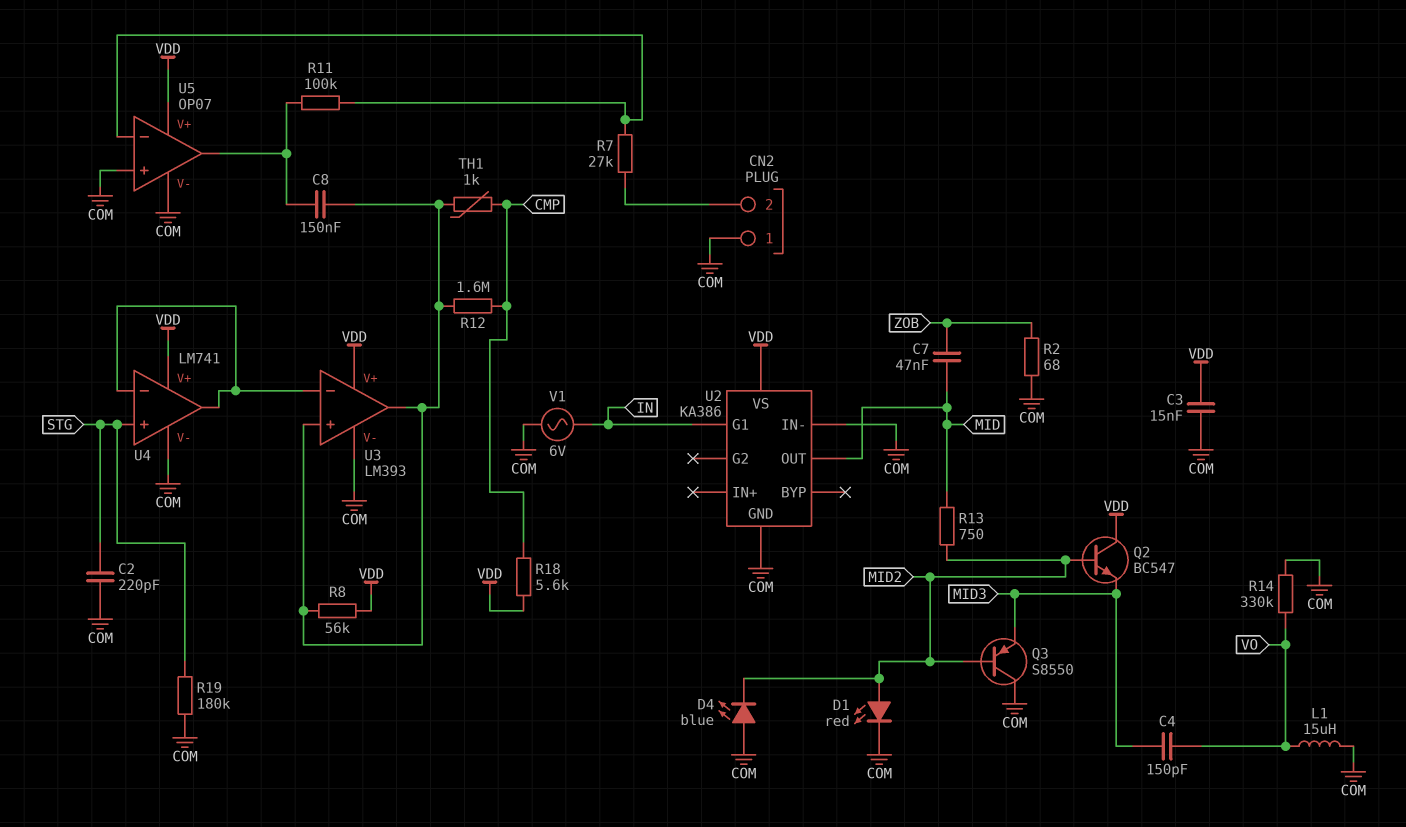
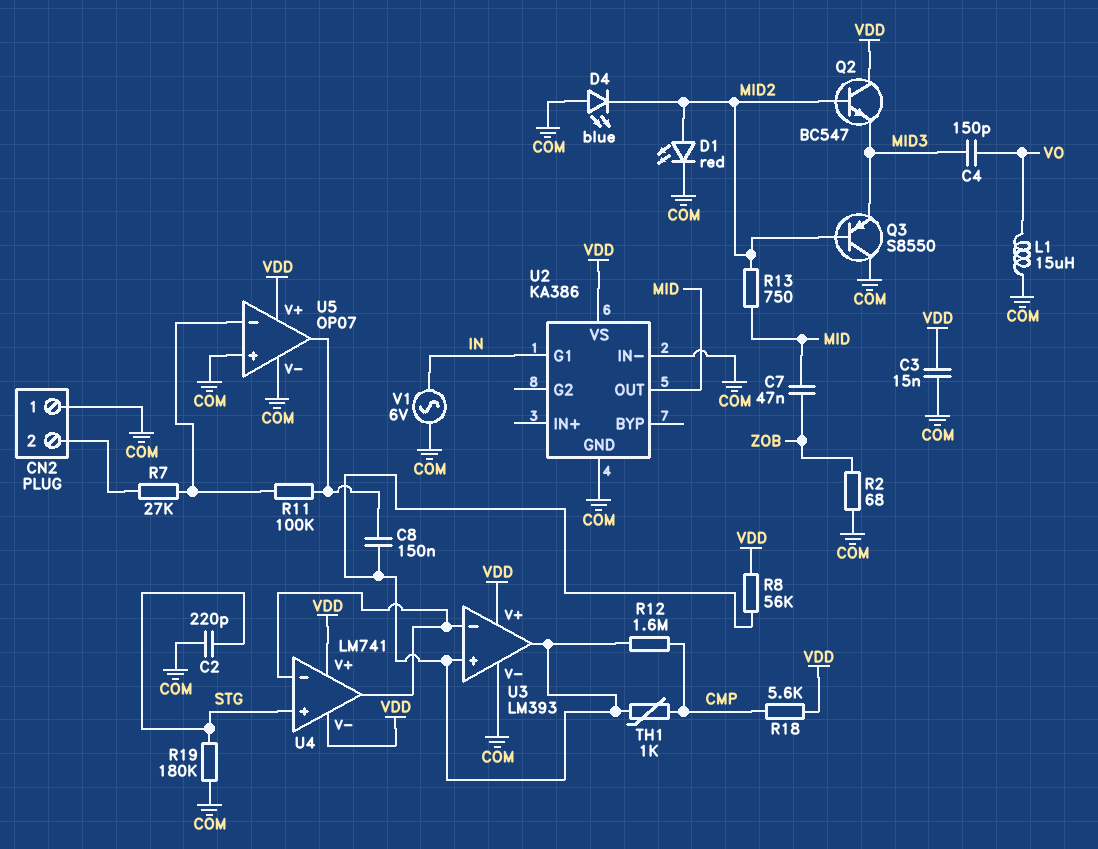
R14: 330k (COM, VO) -> none
U4 pin V-: COM -> VDD

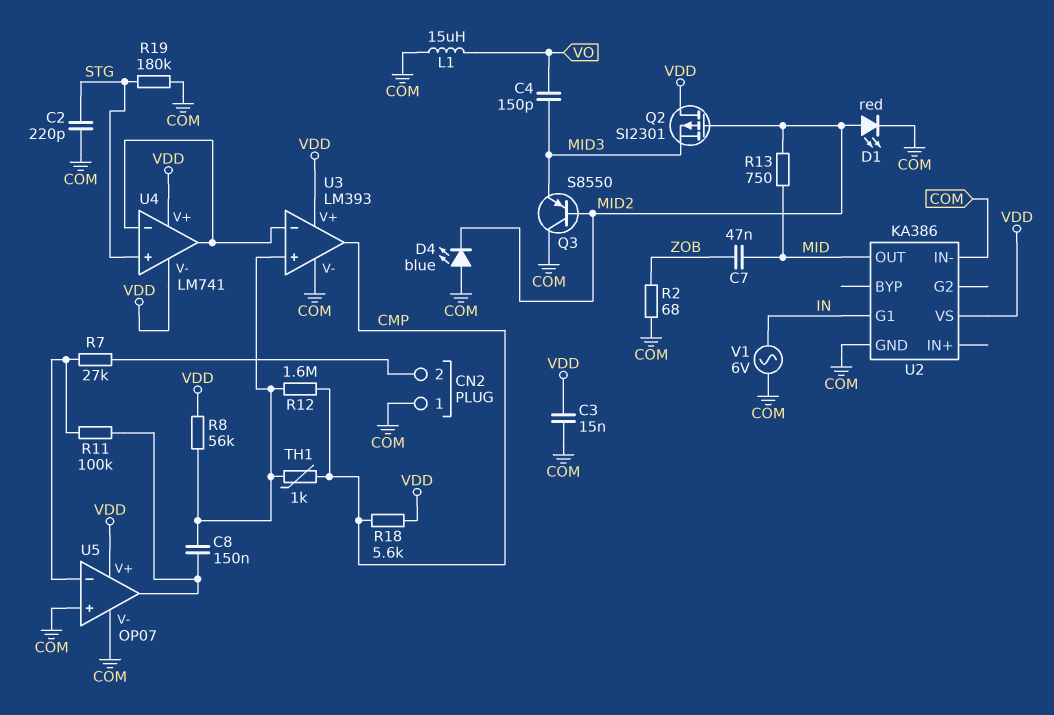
Q2: NPN BC547 (B MID2, C VDD, E MID3) -> PMOS SI2301 (G MID2, D VDD, S MID3)
U3 pin out: U3/in+ -> CMP

